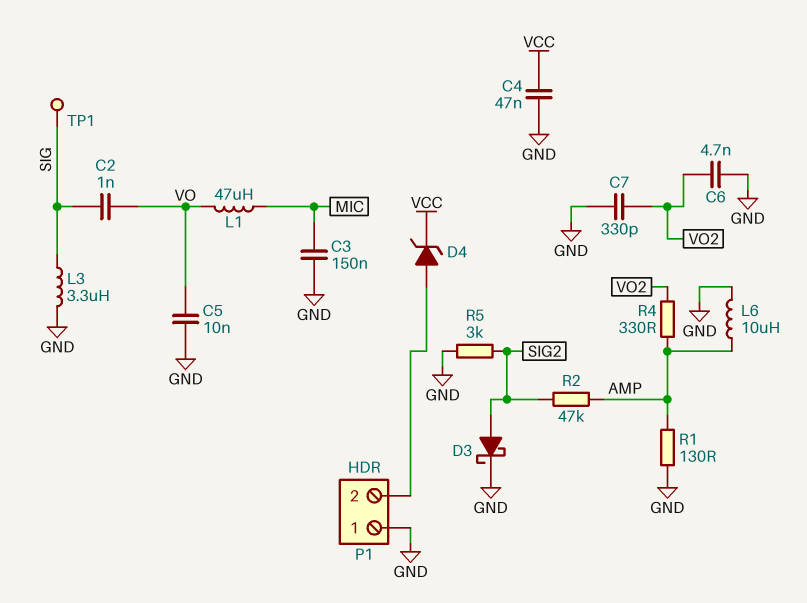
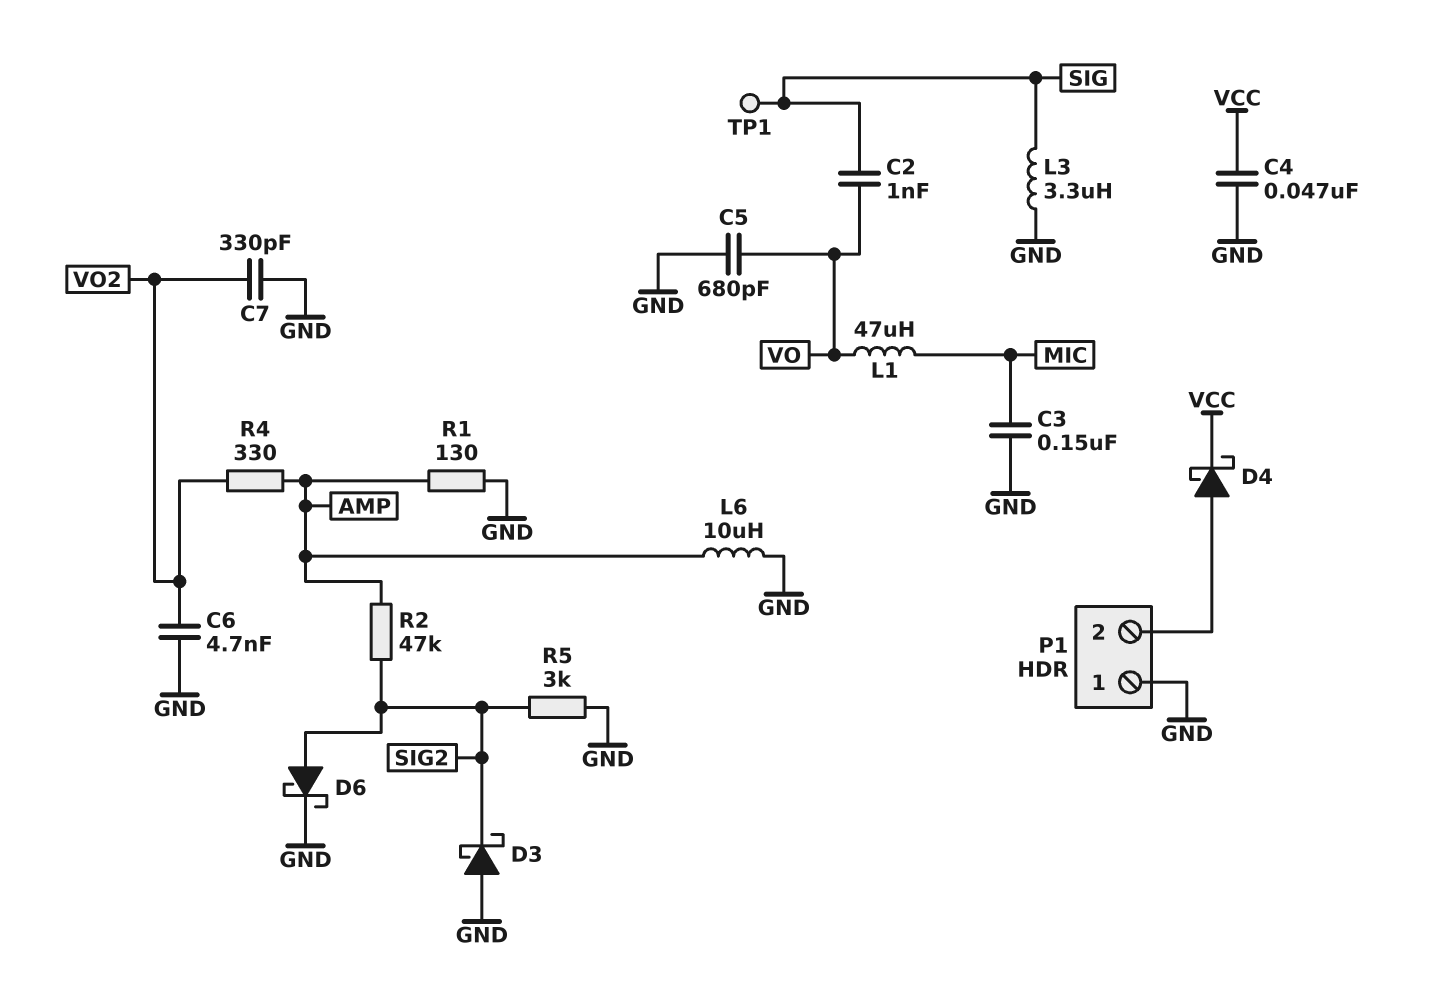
C5: 10nF (GND, VO) -> 680pF (GND, VO)
D3: schottky (A SIG2, K GND) -> schottky (A GND, K SIG2)
D4: zener (A P1/2, K VCC) -> schottky (A P1/2, K VCC)
D6: none -> schottky (A SIG2, K GND)

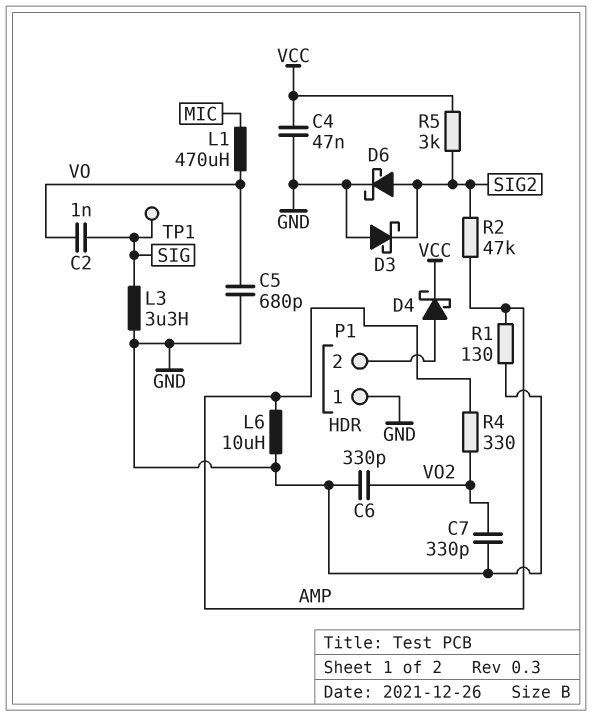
C3: 150nF (GND, MIC) -> none
C6: 4.7nF (GND, VO2) -> 330pF (GND, VO2)
L1: 47uH (MIC, VO) -> 470uH (MIC, VO)
R5: 3k (GND, SIG2) -> 3k (SIG2, VCC)

